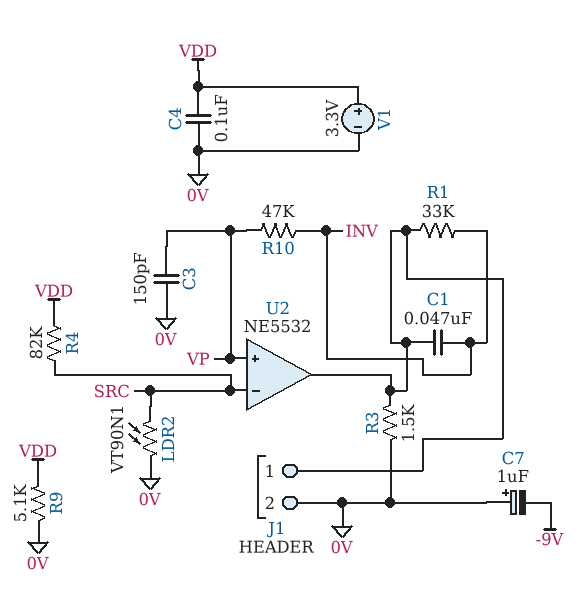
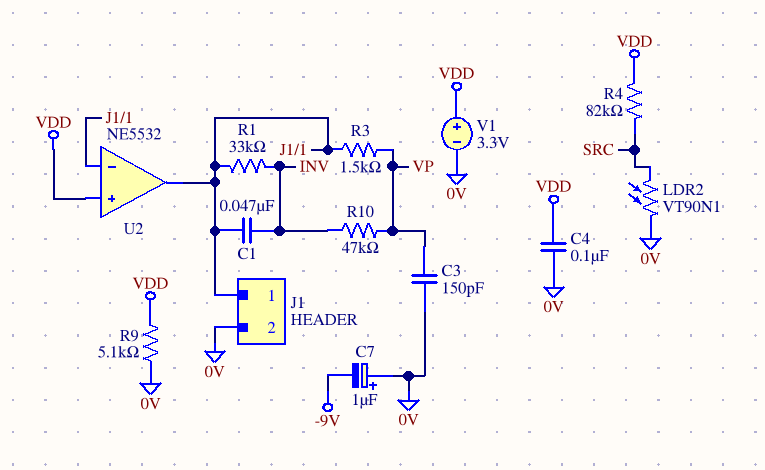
R3: 1.5k (0V, J1/1) -> 1.5k (J1/1, VP)
U2 pin in+: VP -> VDD
U2 pin in-: SRC -> J1/1

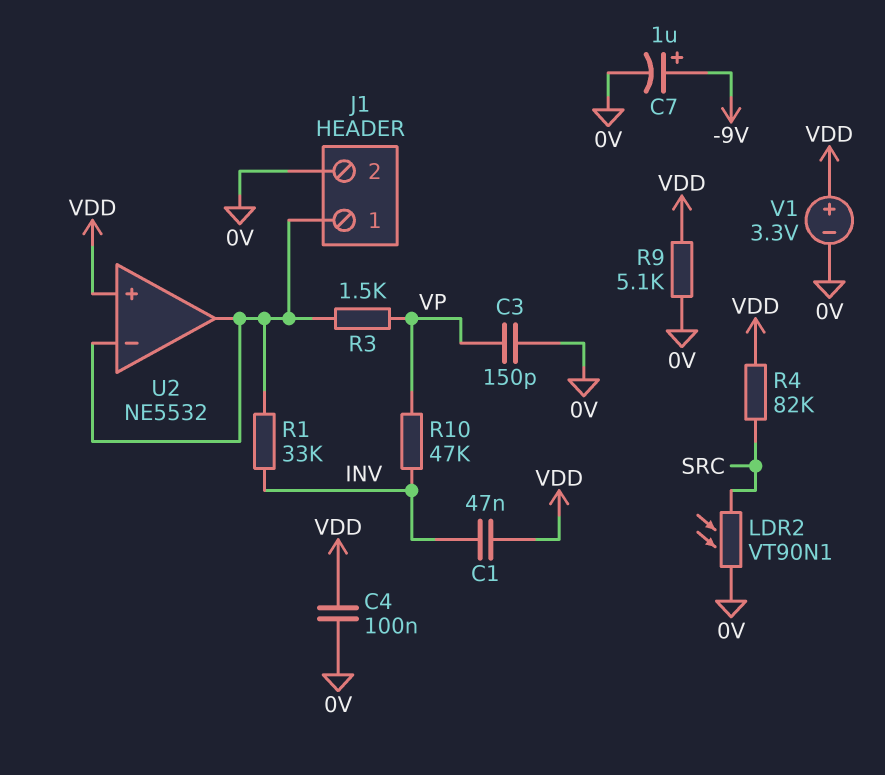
C1: 47nF (INV, J1/1) -> 47nF (INV, VDD)
C7: 1uF (plus 0V, minus -9V) -> 1uF (plus -9V, minus 0V)

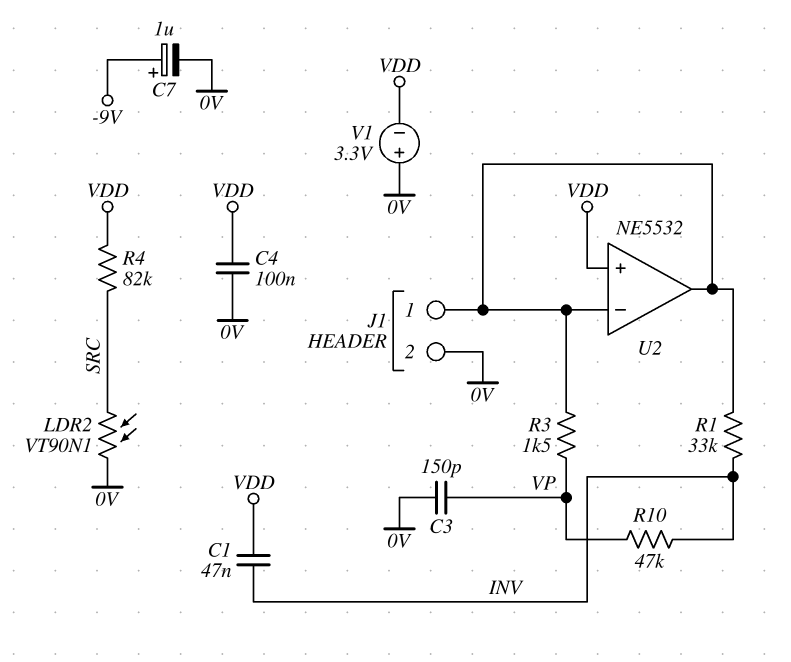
R9: 5.1k (0V, VDD) -> none
V1: 3.3V (plus VDD, minus 0V) -> 3.3V (plus 0V, minus VDD)

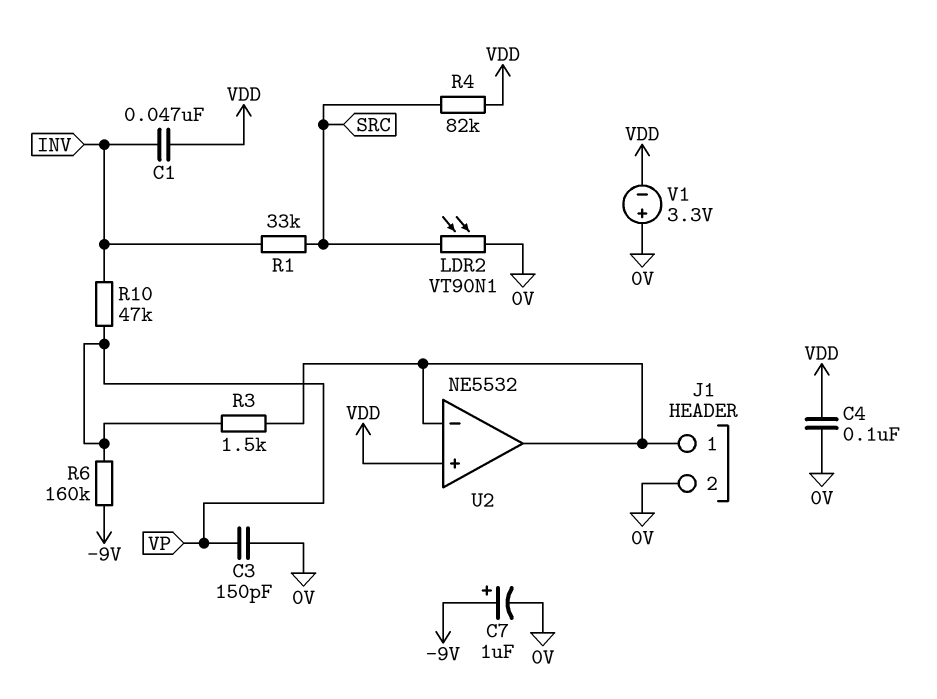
R1: 33k (INV, J1/1) -> 33k (INV, SRC)
R6: none -> 160k (-9V, VP)

